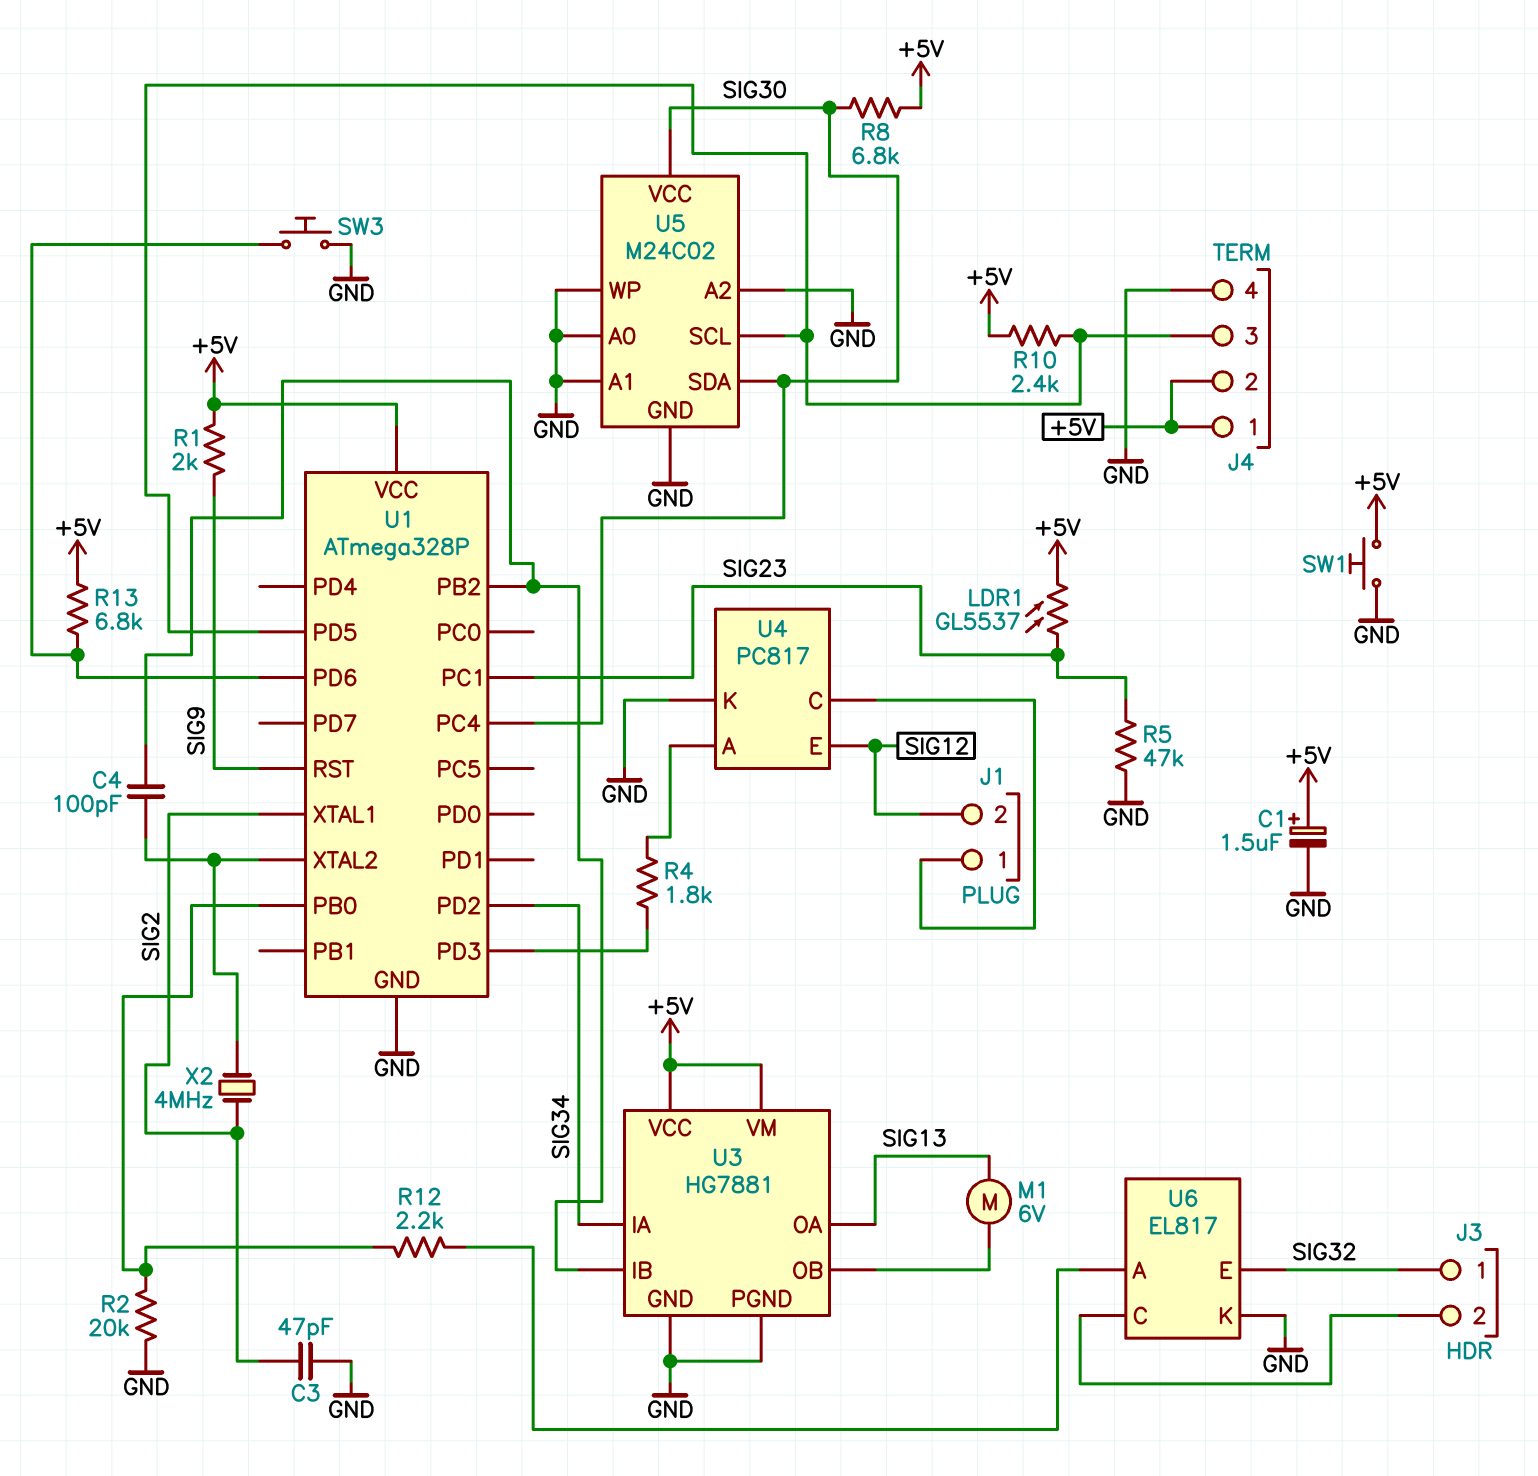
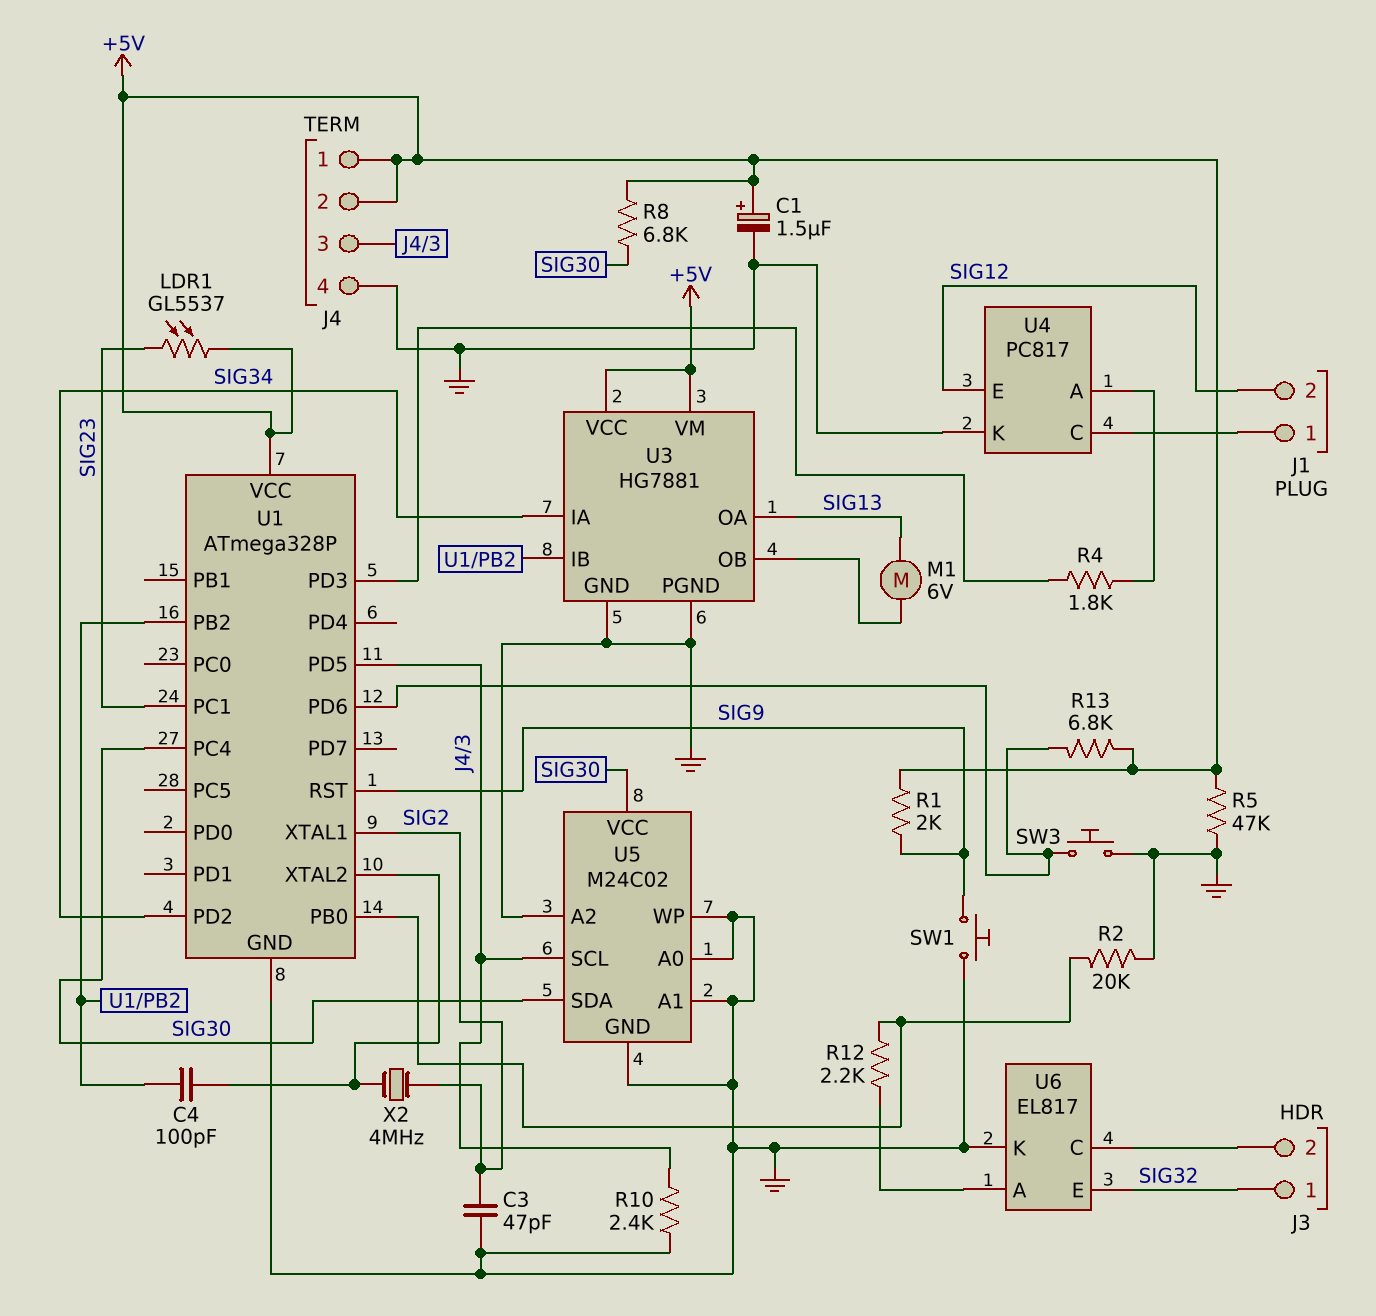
R5: 47k (GND, SIG23) -> 47k (+5V, GND)
R10: 2.4k (+5V, J4/3) -> 2.4k (GND, J4/3)
SW1: button (+5V, GND) -> button (GND, SIG9)

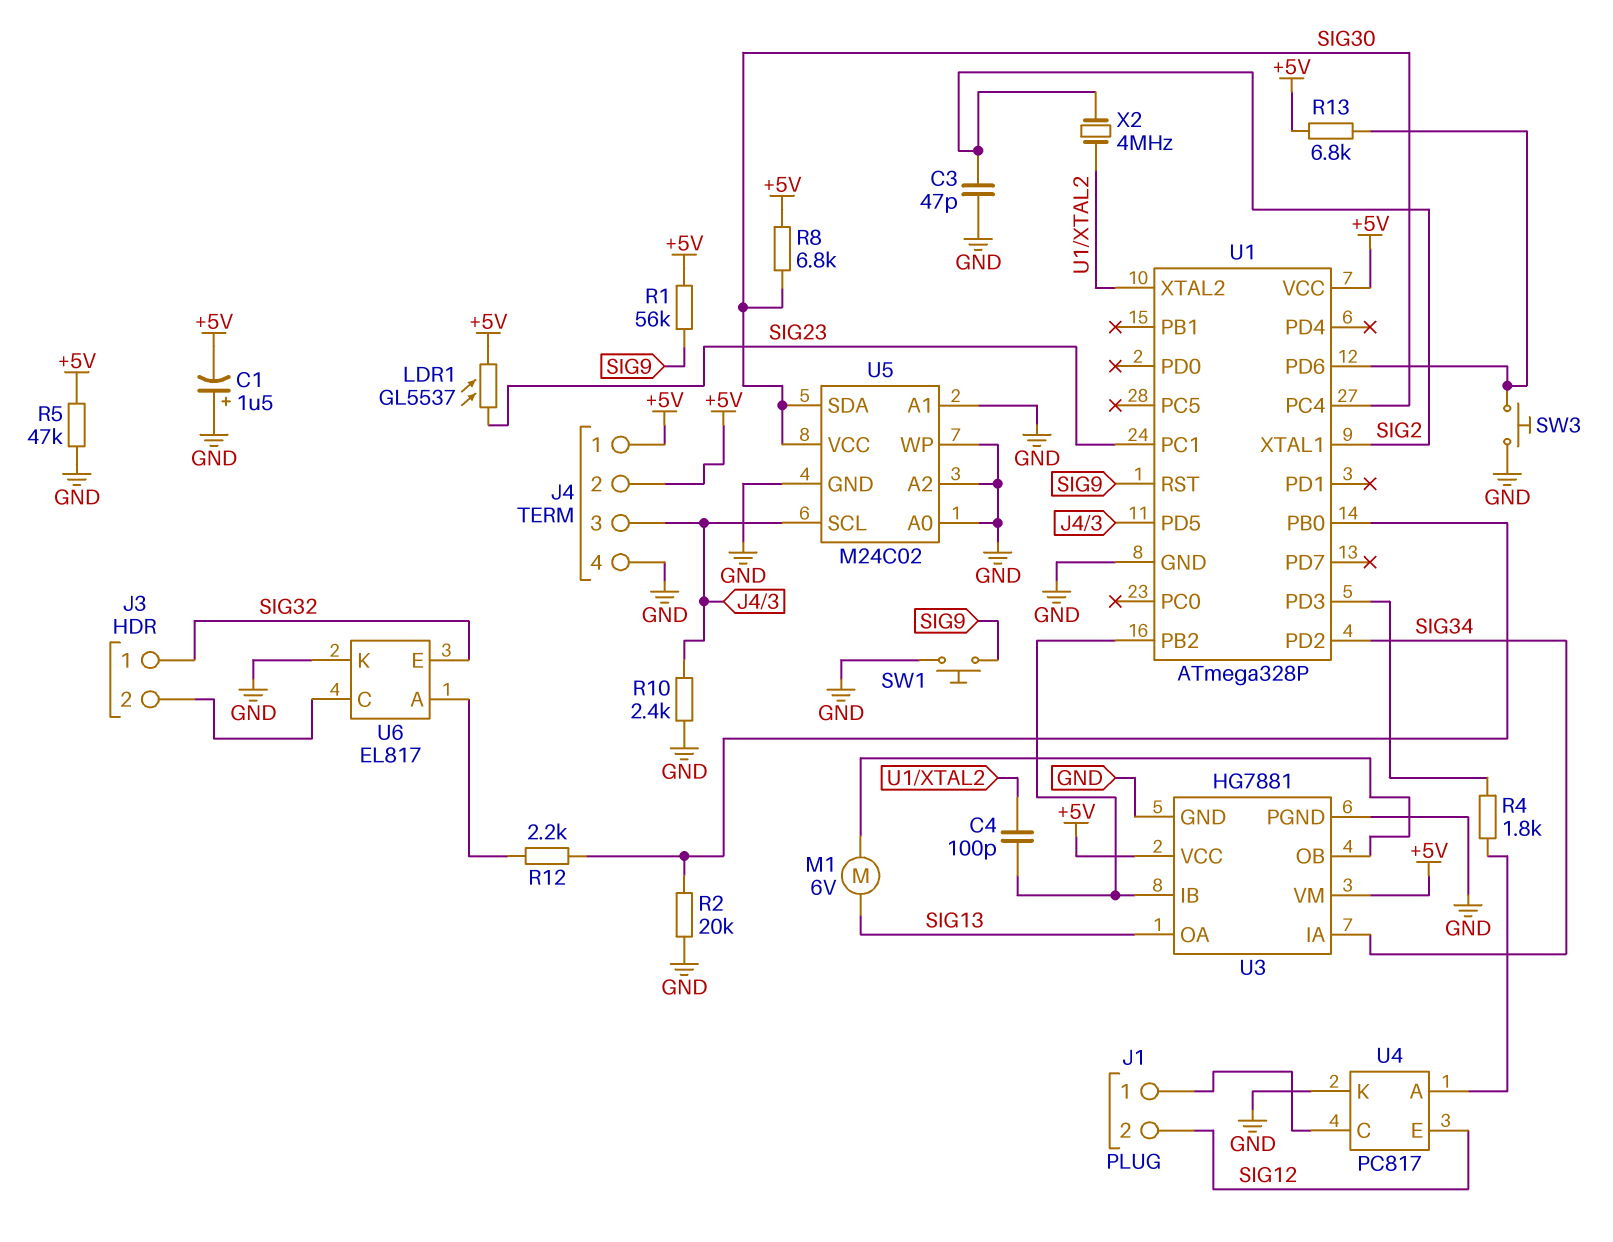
C1: 1.5uF (plus +5V, minus GND) -> 1.5uF (plus GND, minus +5V)
R1: 2k (+5V, SIG9) -> 56k (+5V, SIG9)

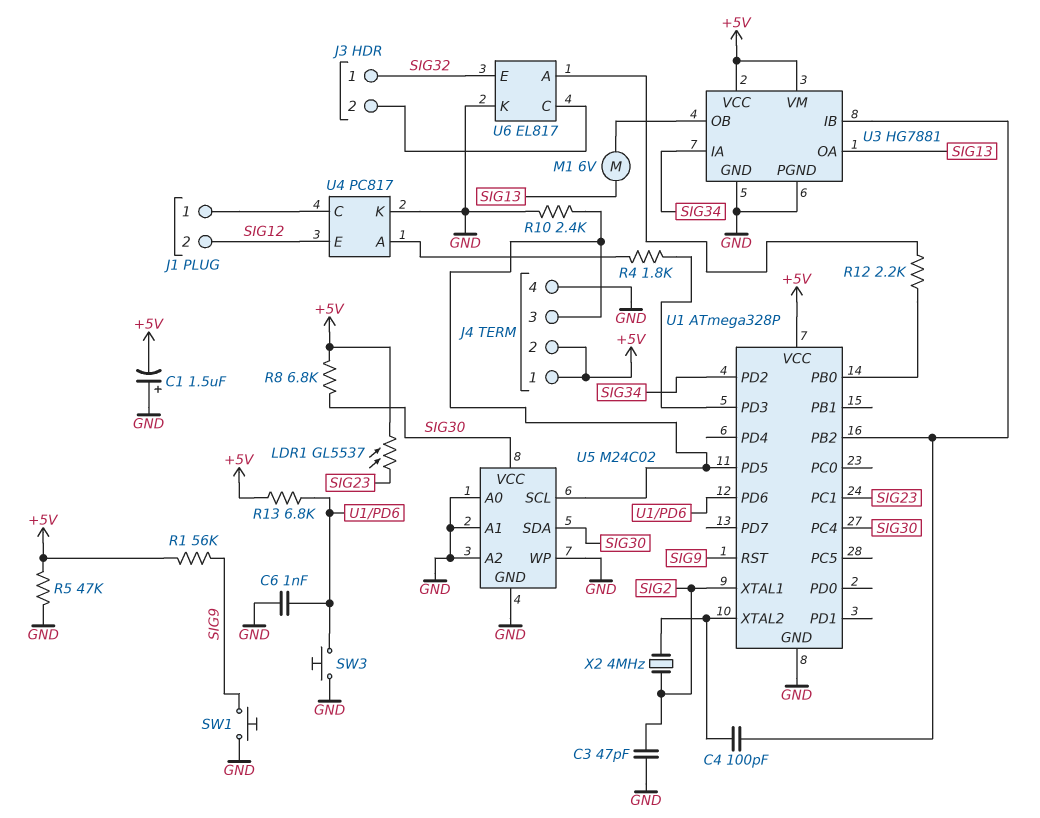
C6: none -> 1nF (GND, U1/PD6)
R2: 20k (GND, U1/PB0) -> none

